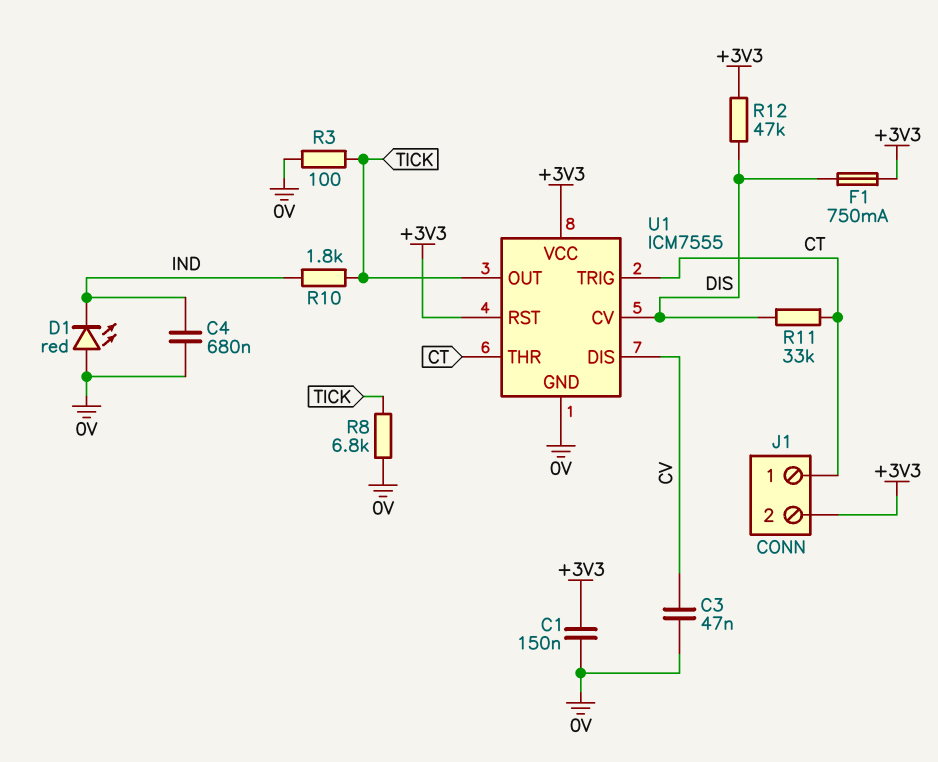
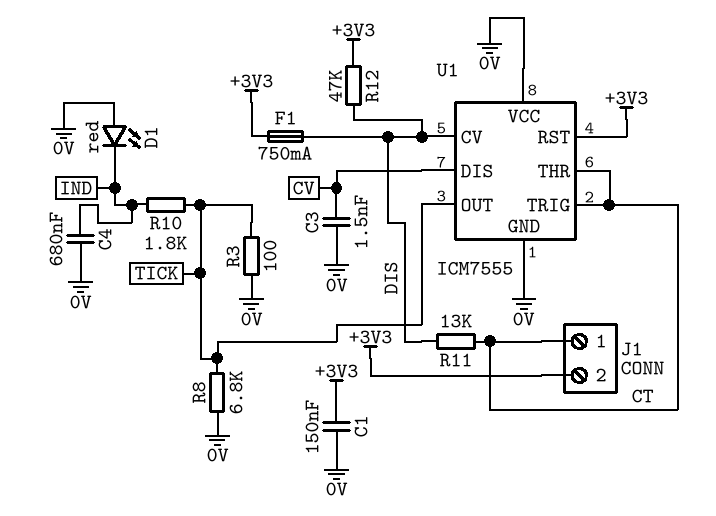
C3: 47nF (0V, CV) -> 1.5nF (0V, CV)
R11: 33k (CT, DIS) -> 13k (CT, DIS)
U1 pin VCC: +3V3 -> 0V

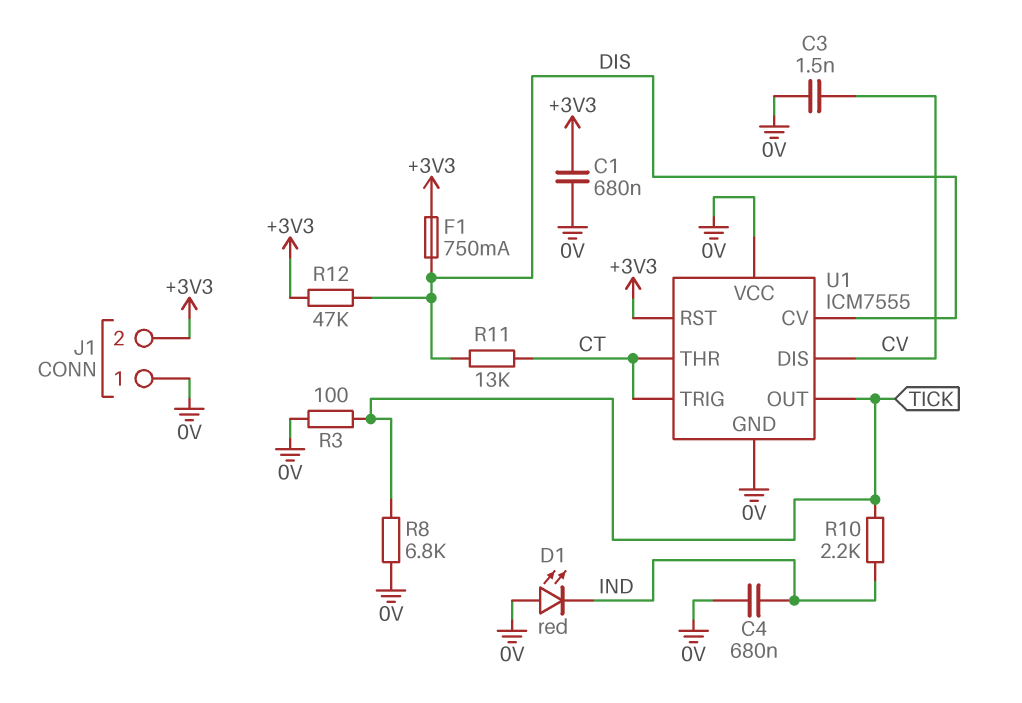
C1: 150nF (+3V3, 0V) -> 680nF (+3V3, 0V)
J1 pin 1: CT -> 0V
R10: 1.8k (IND, TICK) -> 2.2k (IND, TICK)

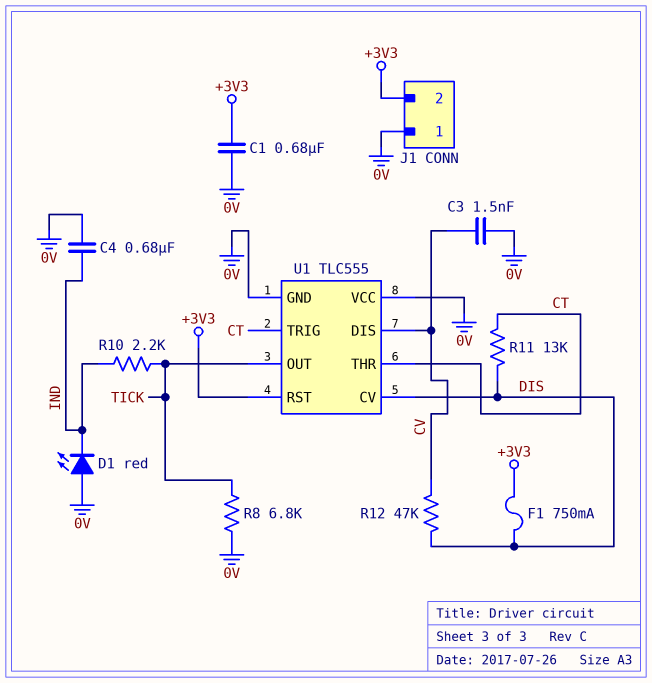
R3: 100 (0V, TICK) -> none
R12: 47k (+3V3, DIS) -> 47k (CV, DIS)
U1: ICM7555 -> TLC555

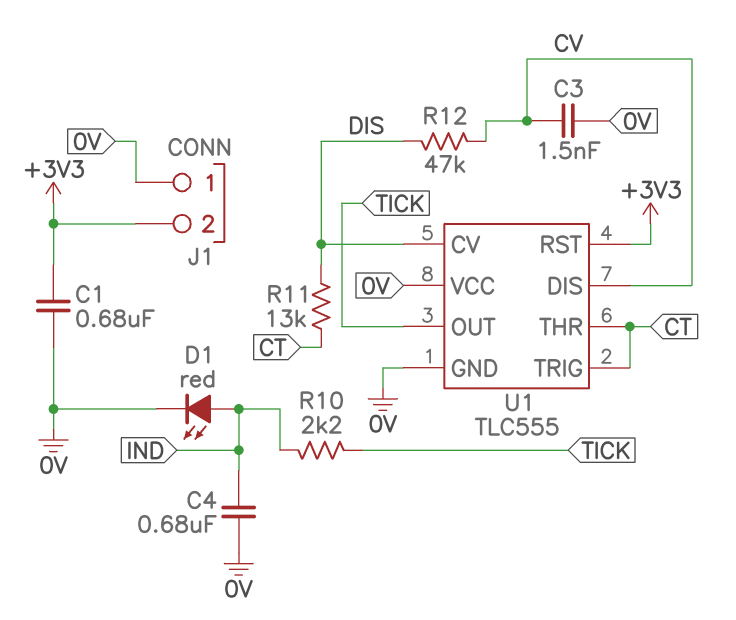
D1: LED red (A 0V, K IND) -> LED red (A IND, K 0V)
F1: 750mA (+3V3, DIS) -> none
R8: 6.8k (0V, TICK) -> none

